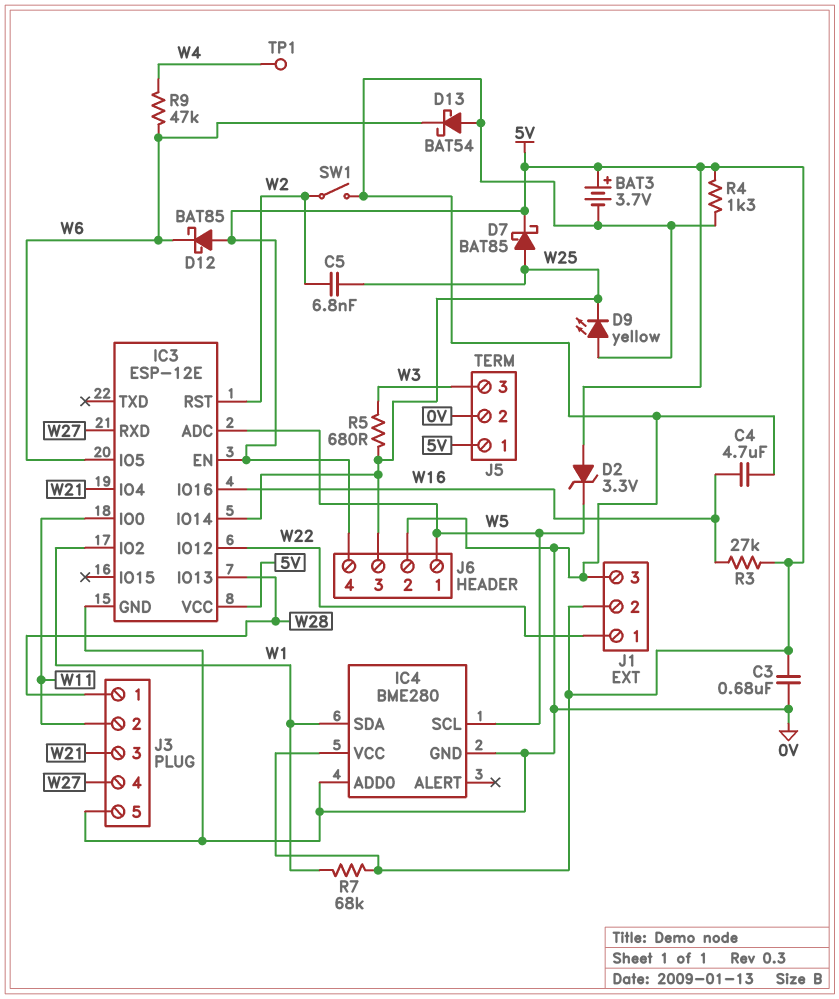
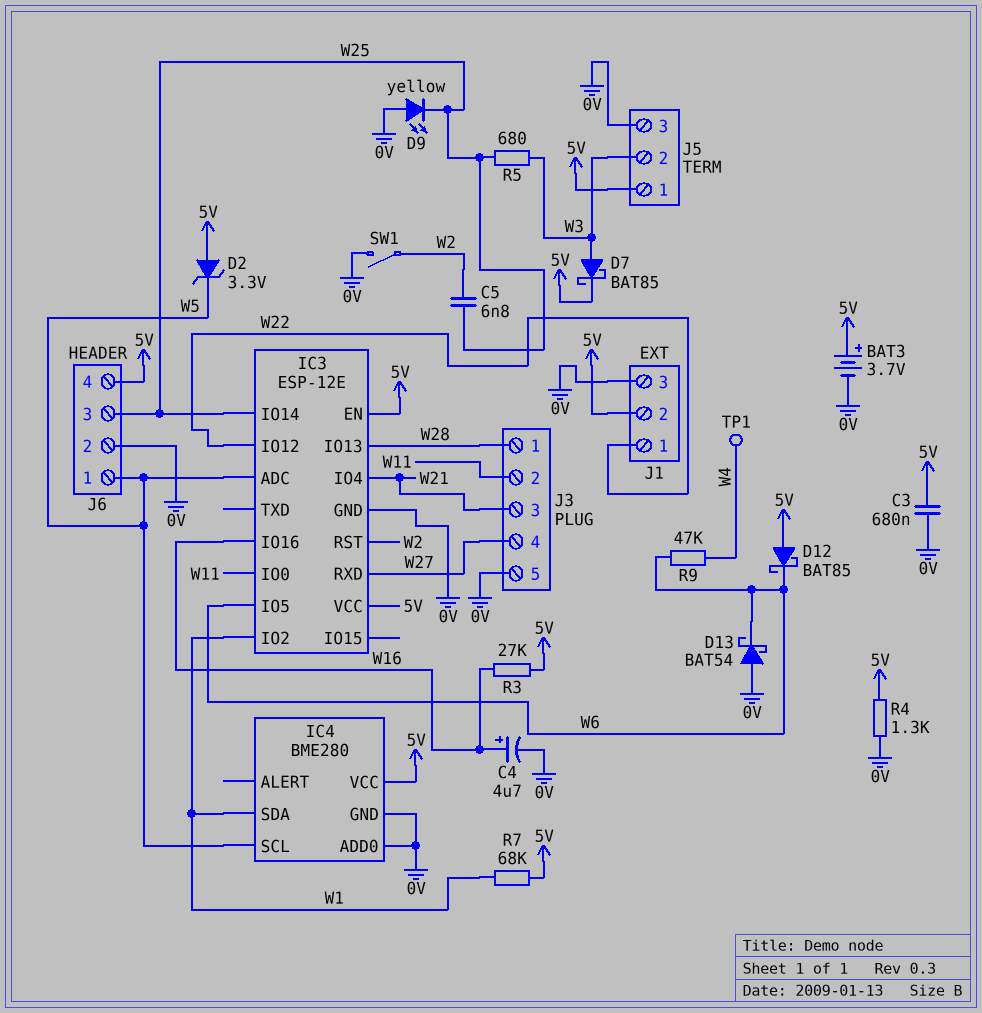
C4: 4.7uF (0V, W16) -> 4.7uF (plus W16, minus 0V)
D7: schottky BAT85 (A W25, K 5V) -> schottky BAT85 (A W3, K 5V)
J5 pin 2: 0V -> W3
J5 pin 3: W3 -> 0V

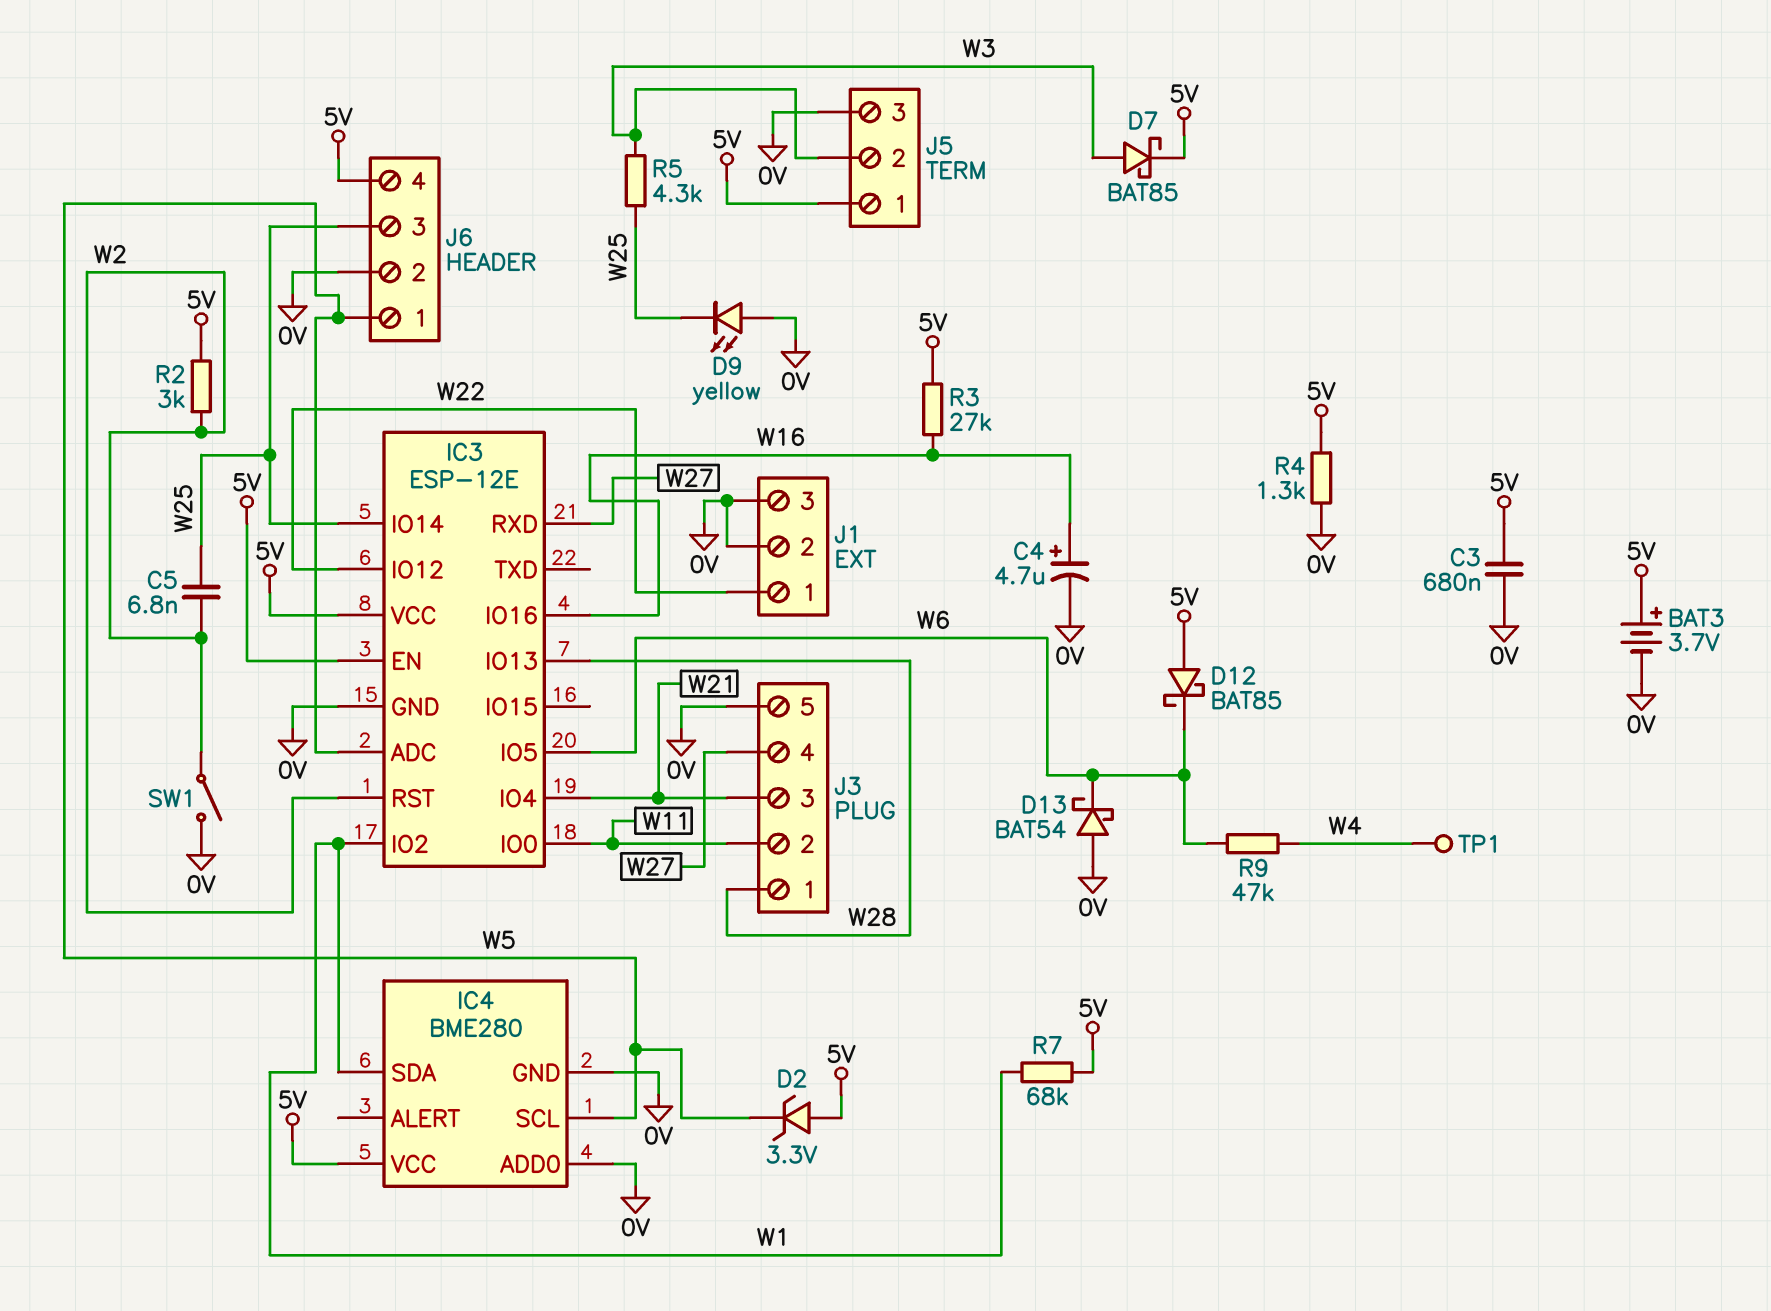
J1 pin 2: 5V -> 0V
R2: none -> 3k (5V, W2)
R5: 680 (W3, W25) -> 4.3k (W3, W25)

